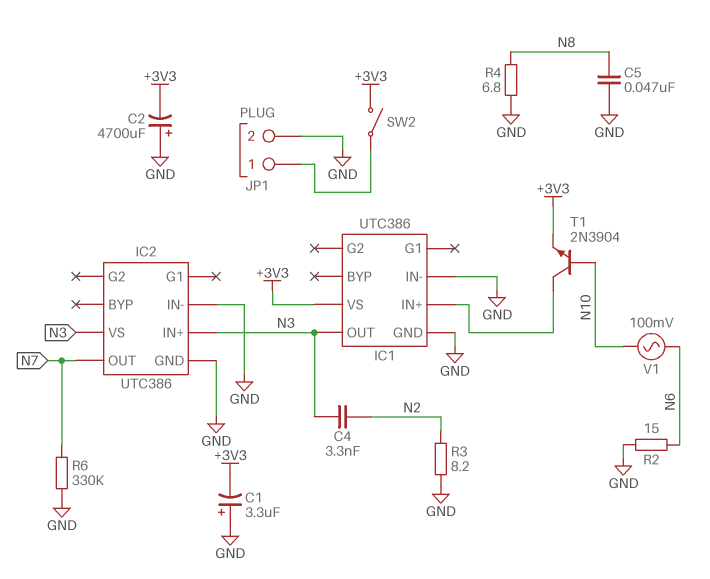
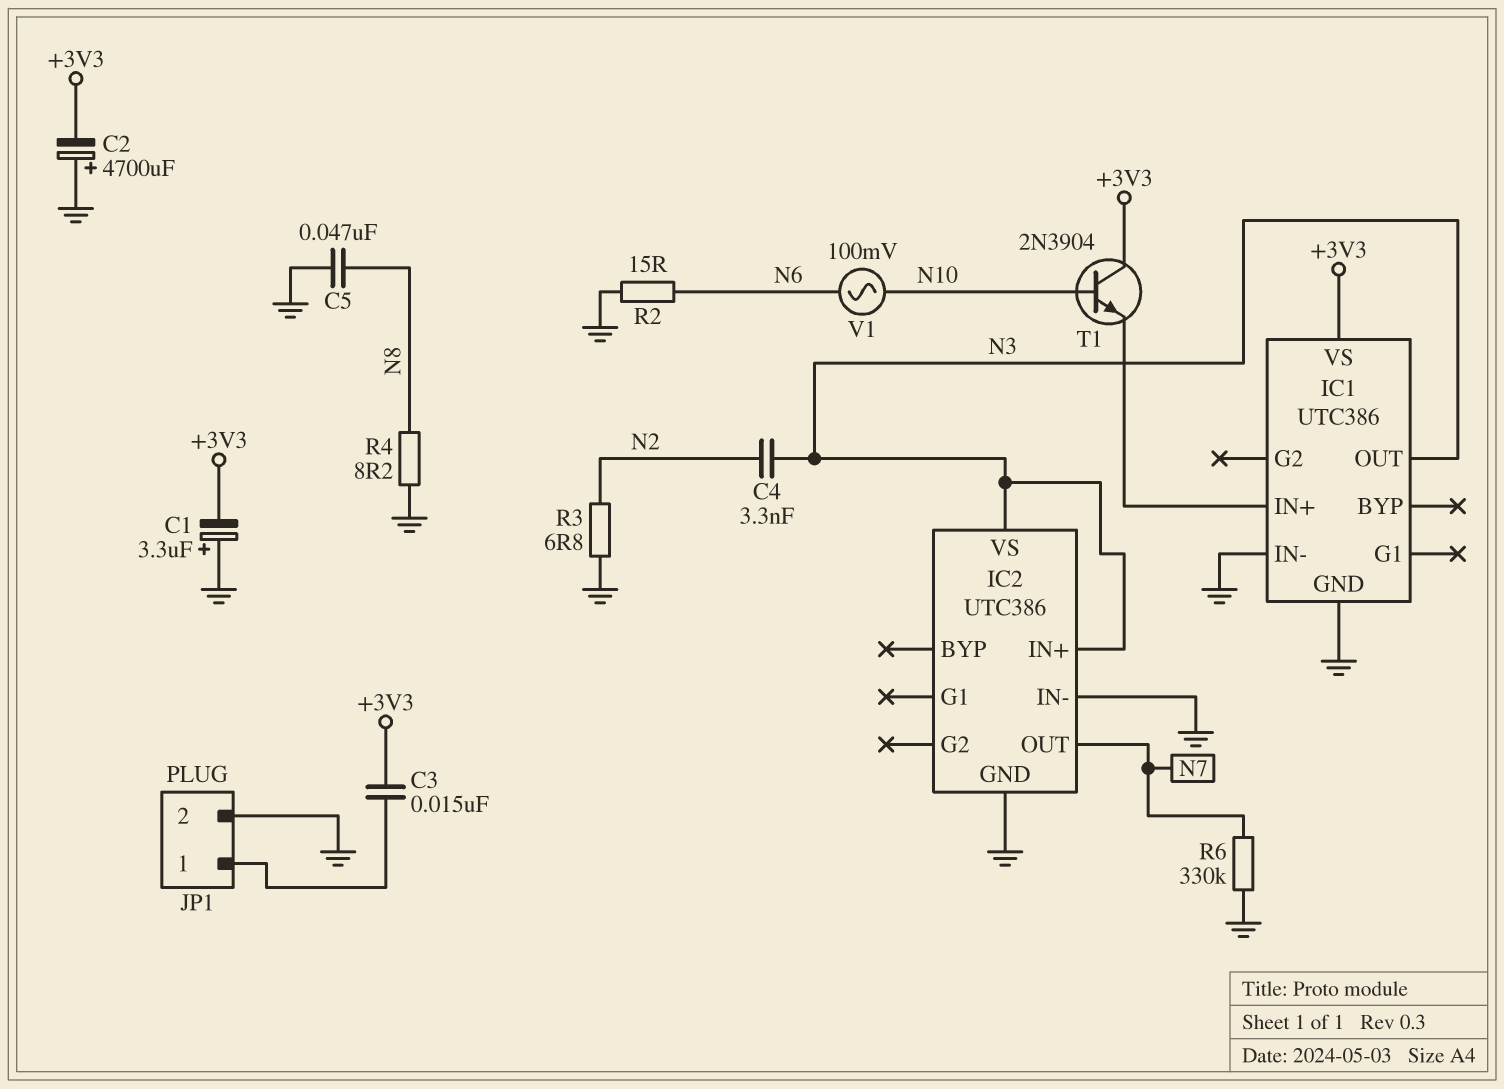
C3: none -> 15nF (+3V3, JP1/1)
R3: 8.2 (GND, N2) -> 6.8 (GND, N2)
R4: 6.8 (GND, N8) -> 8.2 (GND, N8)
SW2: switch (+3V3, JP1/1) -> none
T1: NPN 2N3904 (B N10, C IC1/IN+, E +3V3) -> NPN 2N3904 (B N10, C +3V3, E IC1/IN+)

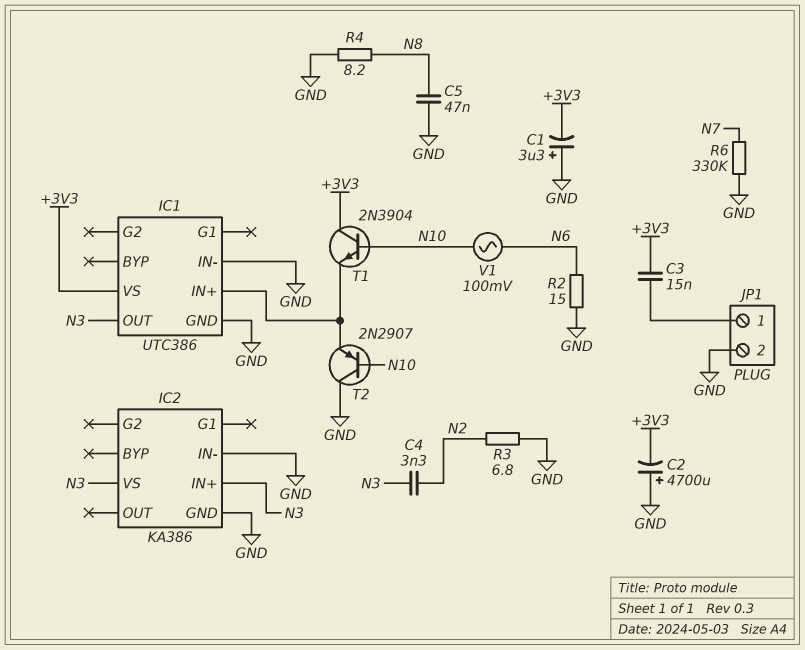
IC2: UTC386 -> KA386
IC2 pin OUT: N7 -> none
T2: none -> PNP 2N2907 (B N10, C GND, E IC1/IN+)

